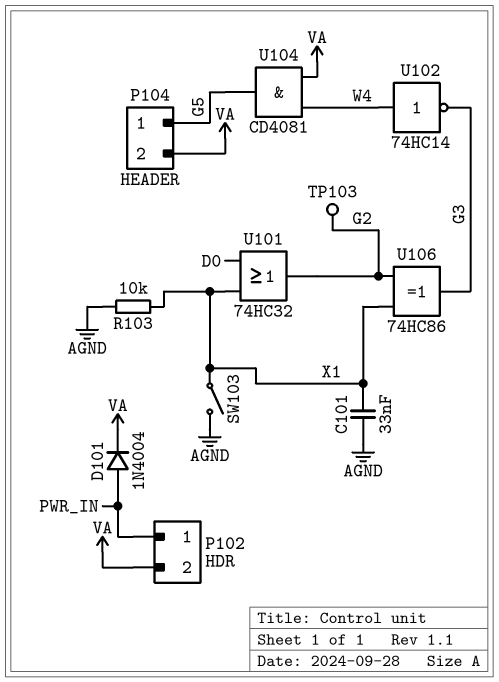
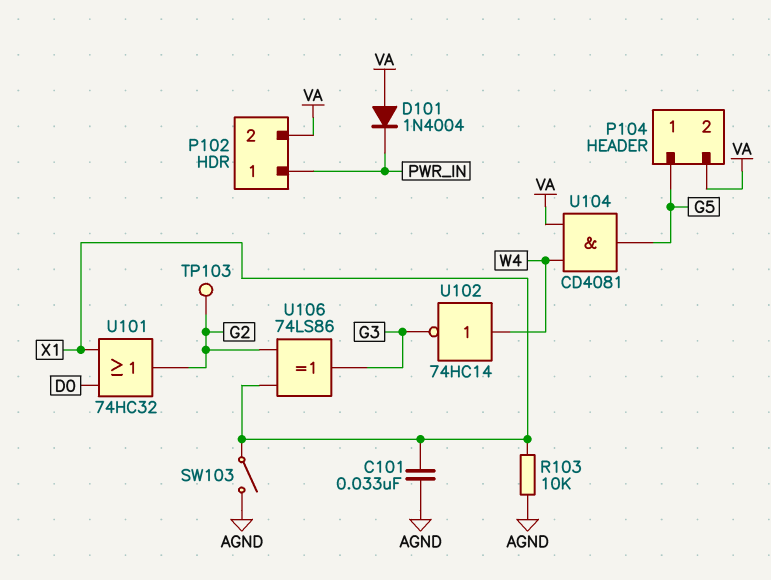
D101: diode 1N4004 (A PWR_IN, K VA) -> diode 1N4004 (A VA, K PWR_IN)
U106: XOR 74HC86 (in G2, in X1, out G3) -> XOR 74LS86 (in G2, in X1, out G3)

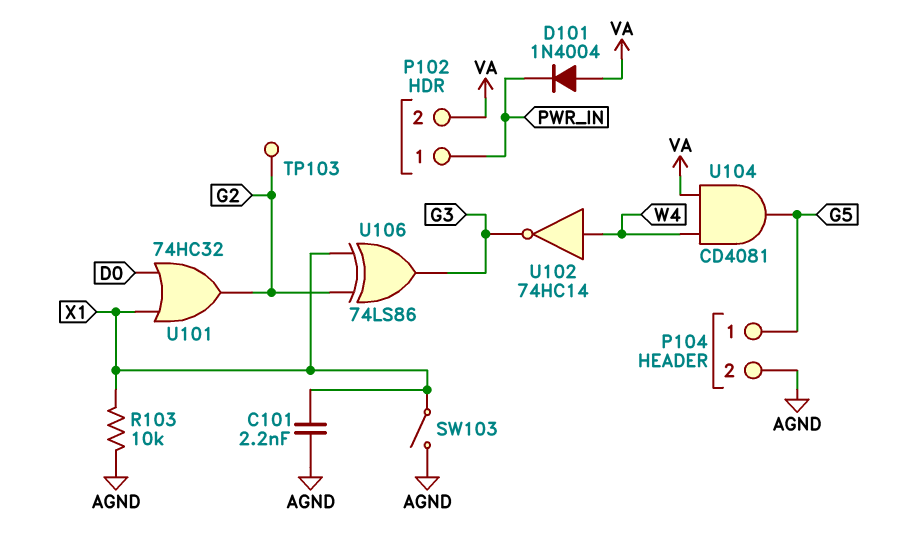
C101: 33nF (AGND, X1) -> 2.2nF (AGND, X1)
P104 pin 2: VA -> AGND

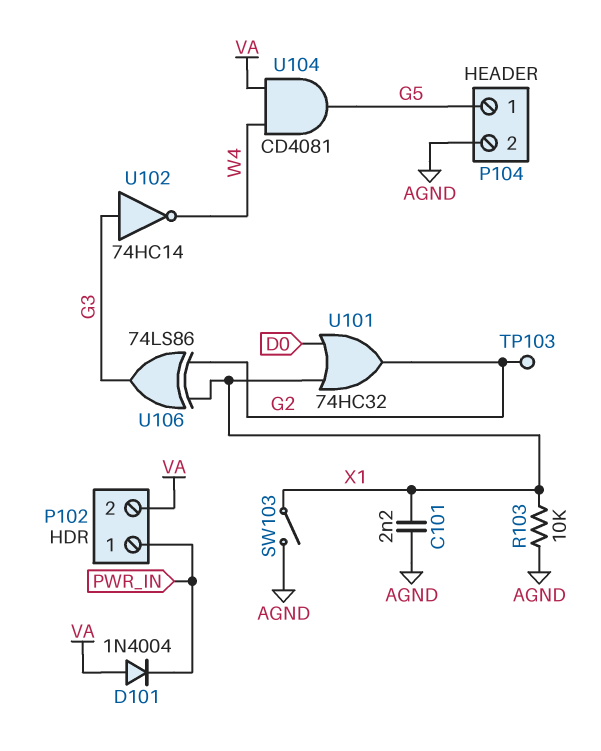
U102: NOT 74HC14 (in W4, out G3) -> NOT 74HC14 (in G3, out W4)

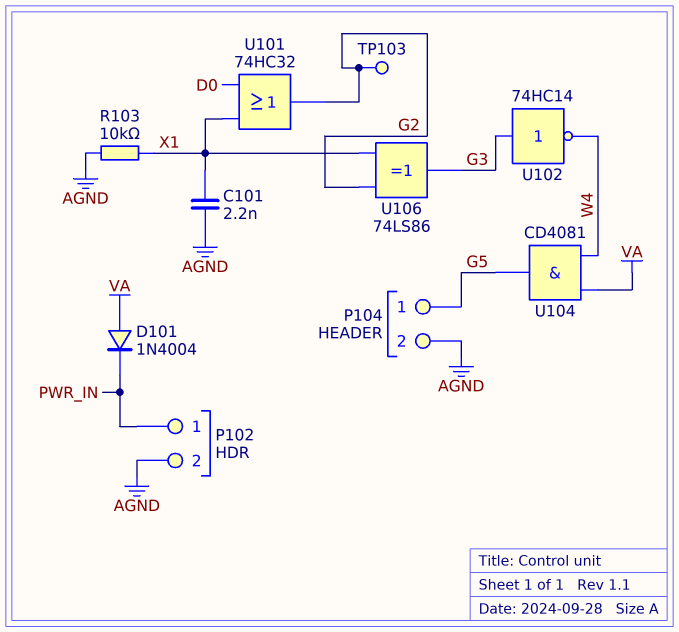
P102 pin 2: VA -> AGND
SW103: switch (AGND, X1) -> none

